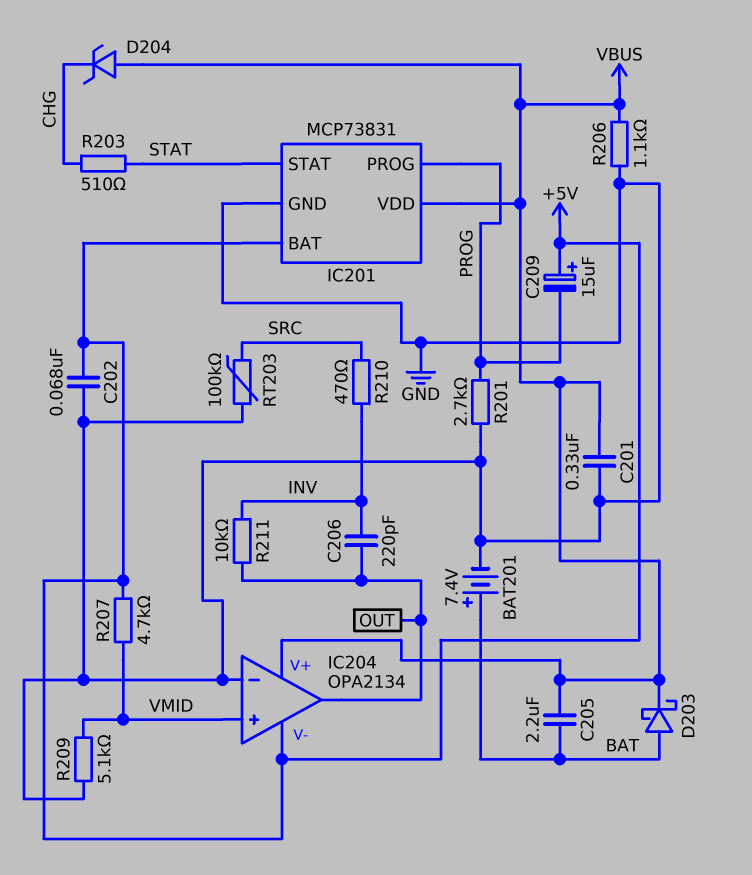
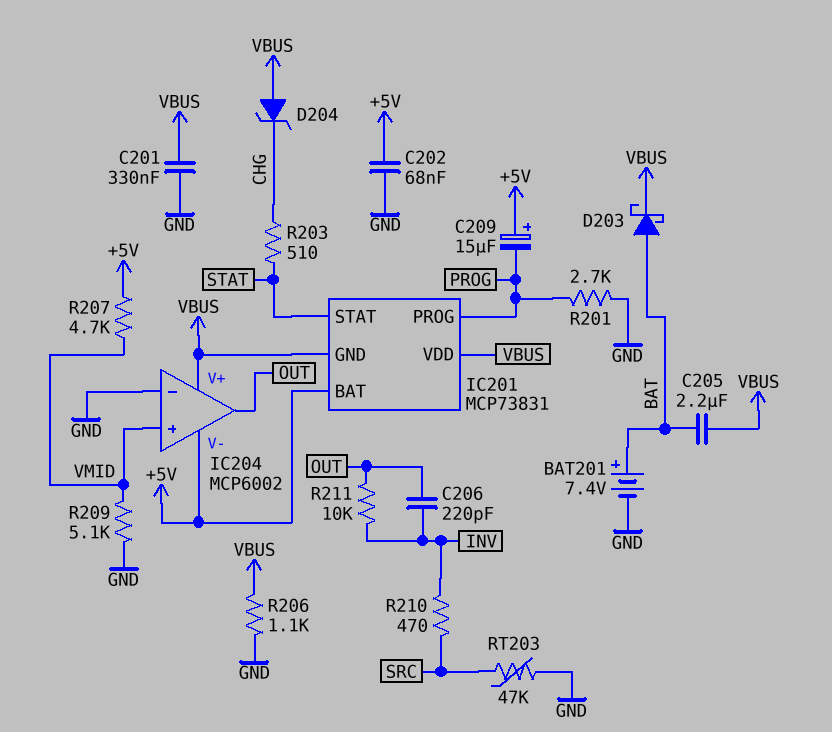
IC201 pin GND: GND -> VBUS
IC204: OPA2134 -> MCP6002
RT203: 100k (GND, SRC) -> 47k (GND, SRC)

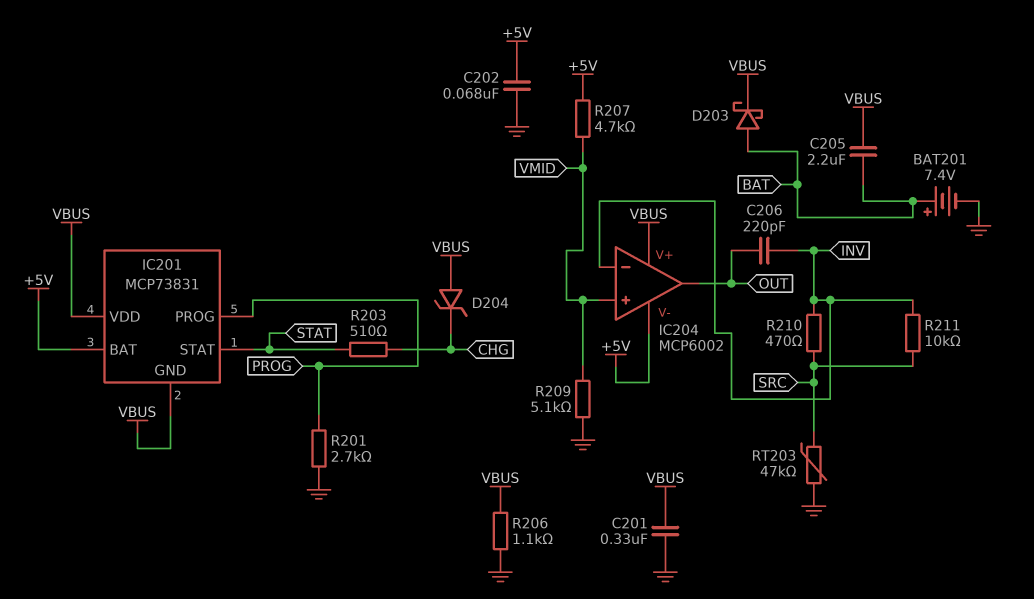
C209: 15uF (plus +5V, minus PROG) -> none
IC204 pin in-: GND -> INV
R211: 10k (INV, OUT) -> 10k (INV, SRC)

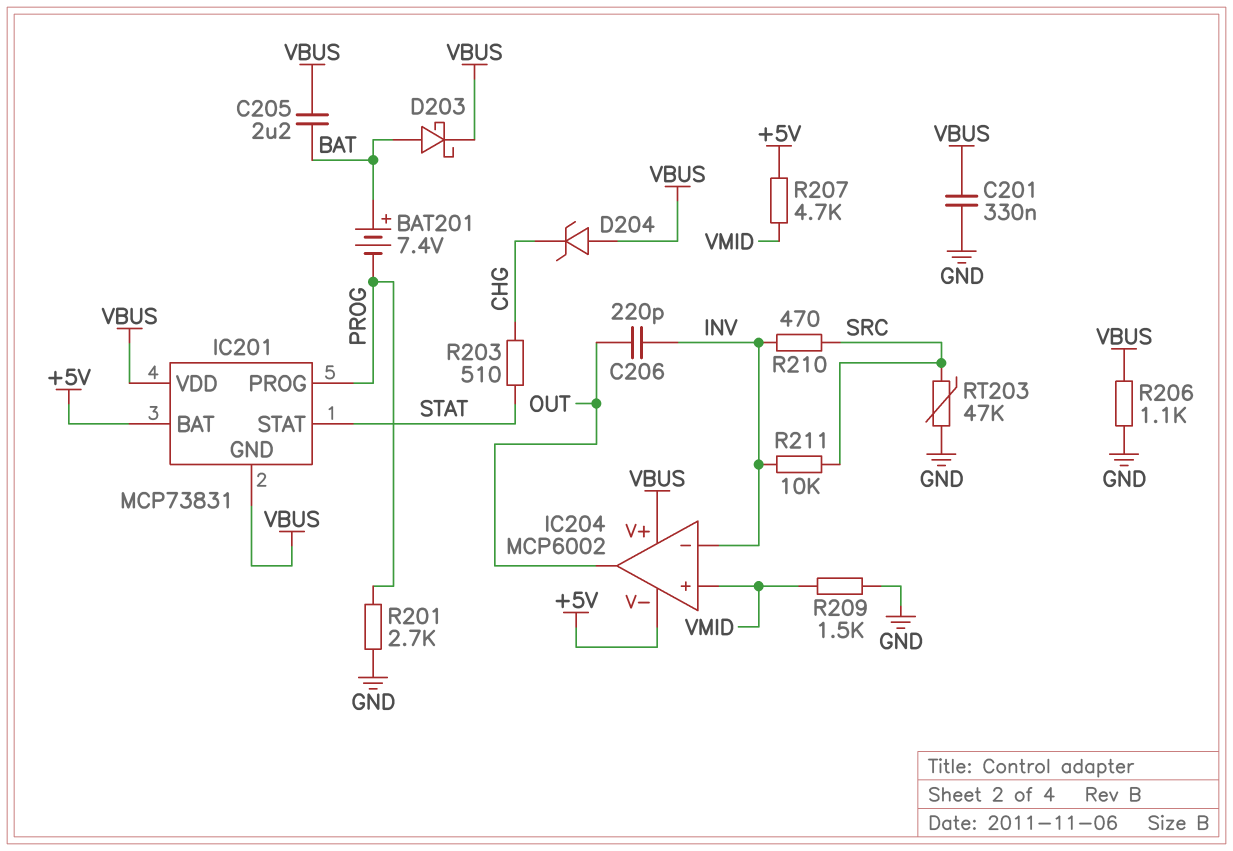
BAT201: 7.4V (plus BAT, minus GND) -> 7.4V (plus BAT, minus PROG)
C202: 68nF (+5V, GND) -> none
R209: 5.1k (GND, VMID) -> 1.5k (GND, VMID)

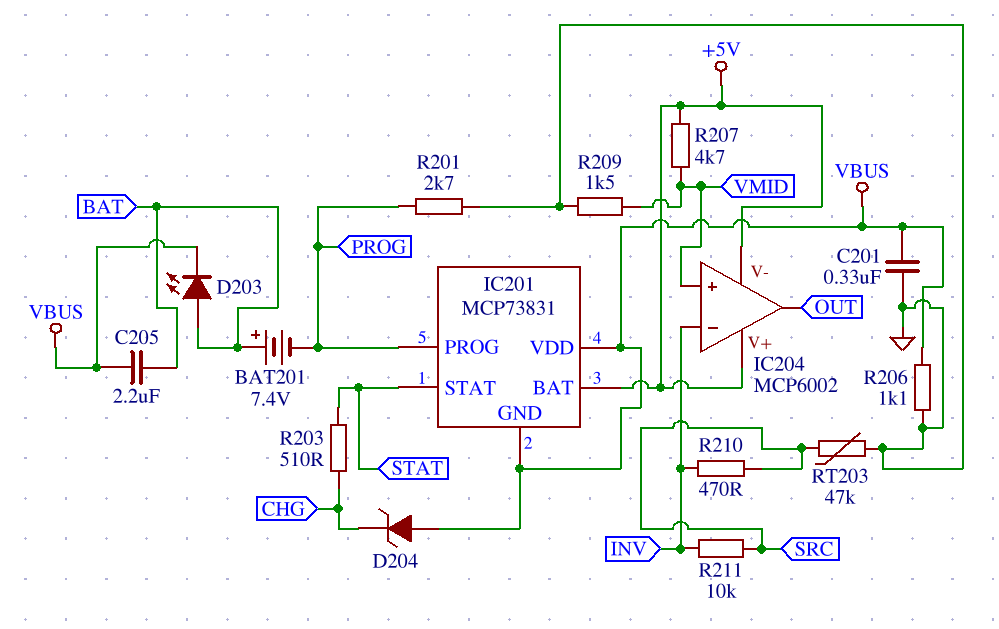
C206: 220pF (INV, OUT) -> none
D203: schottky (A BAT, K VBUS) -> LED (A BAT, K VBUS)
IC204 pin V+: VBUS -> +5V

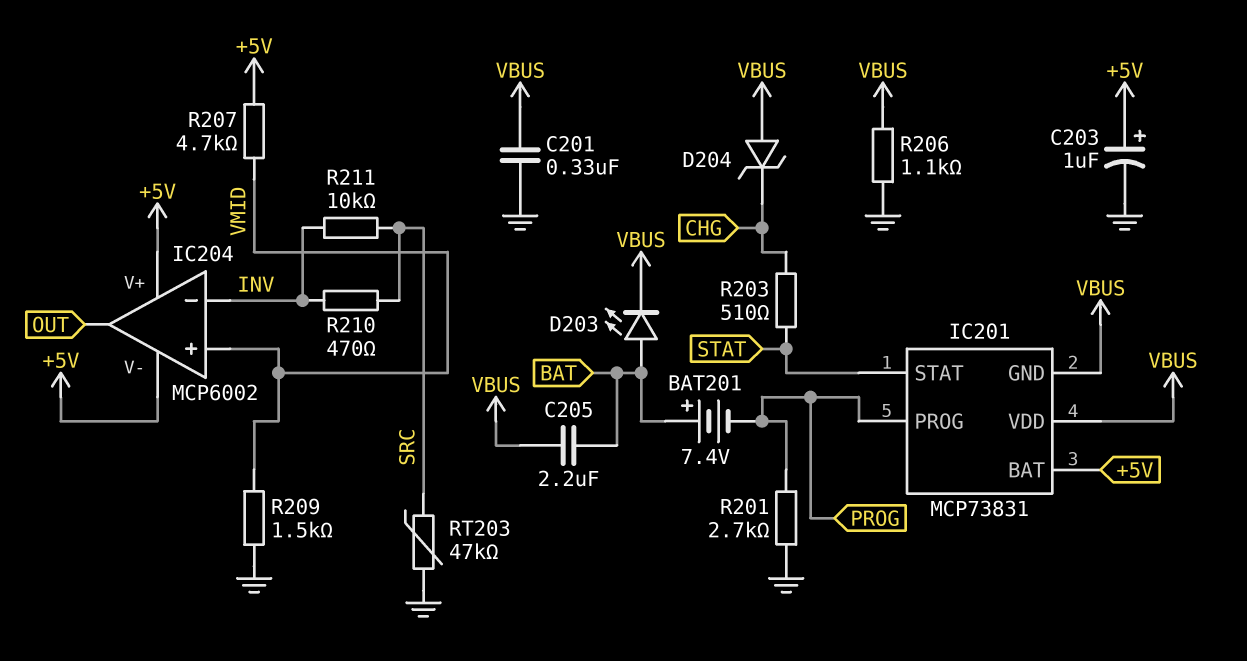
C203: none -> 1uF (plus +5V, minus GND)

